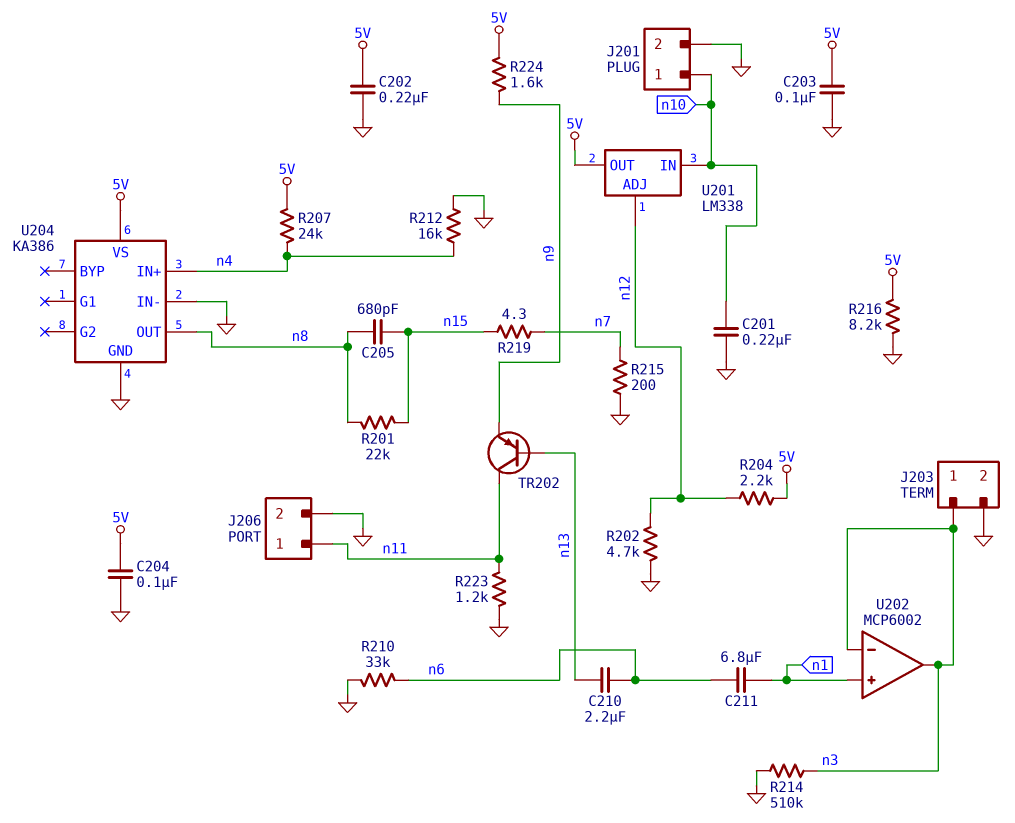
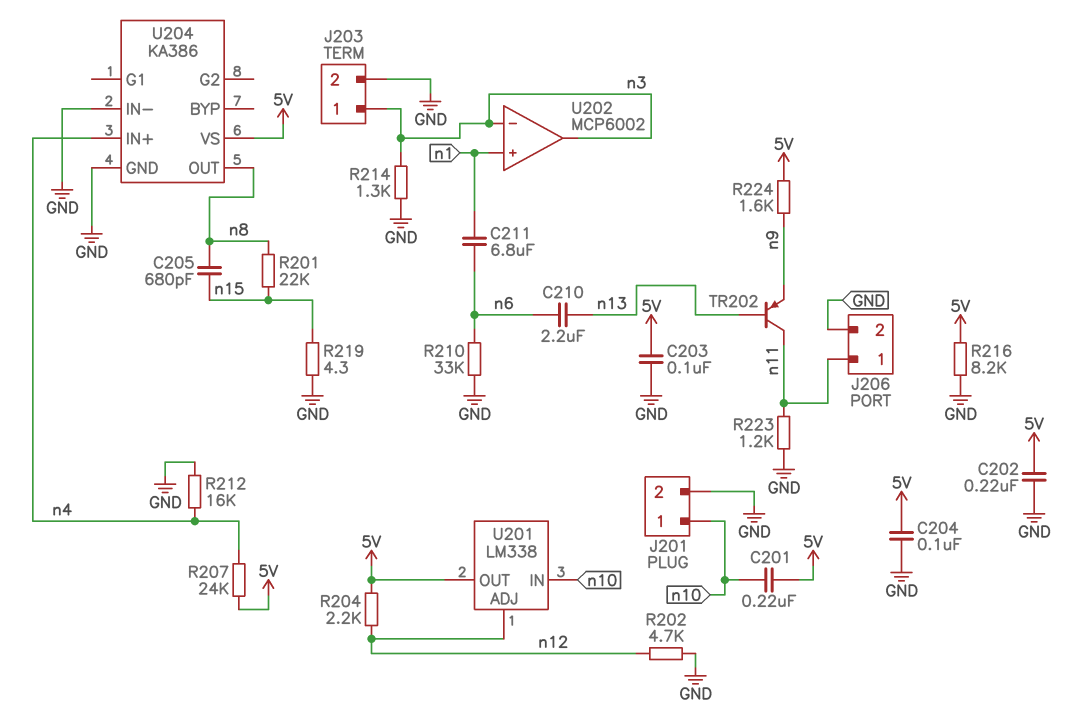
C201: 220nF (GND, n10) -> 220nF (5V, n10)
R214: 510k (GND, n3) -> 1.3k (GND, n3)
R215: 200 (GND, n7) -> none
R219: 4.3 (n7, n15) -> 4.3 (GND, n15)

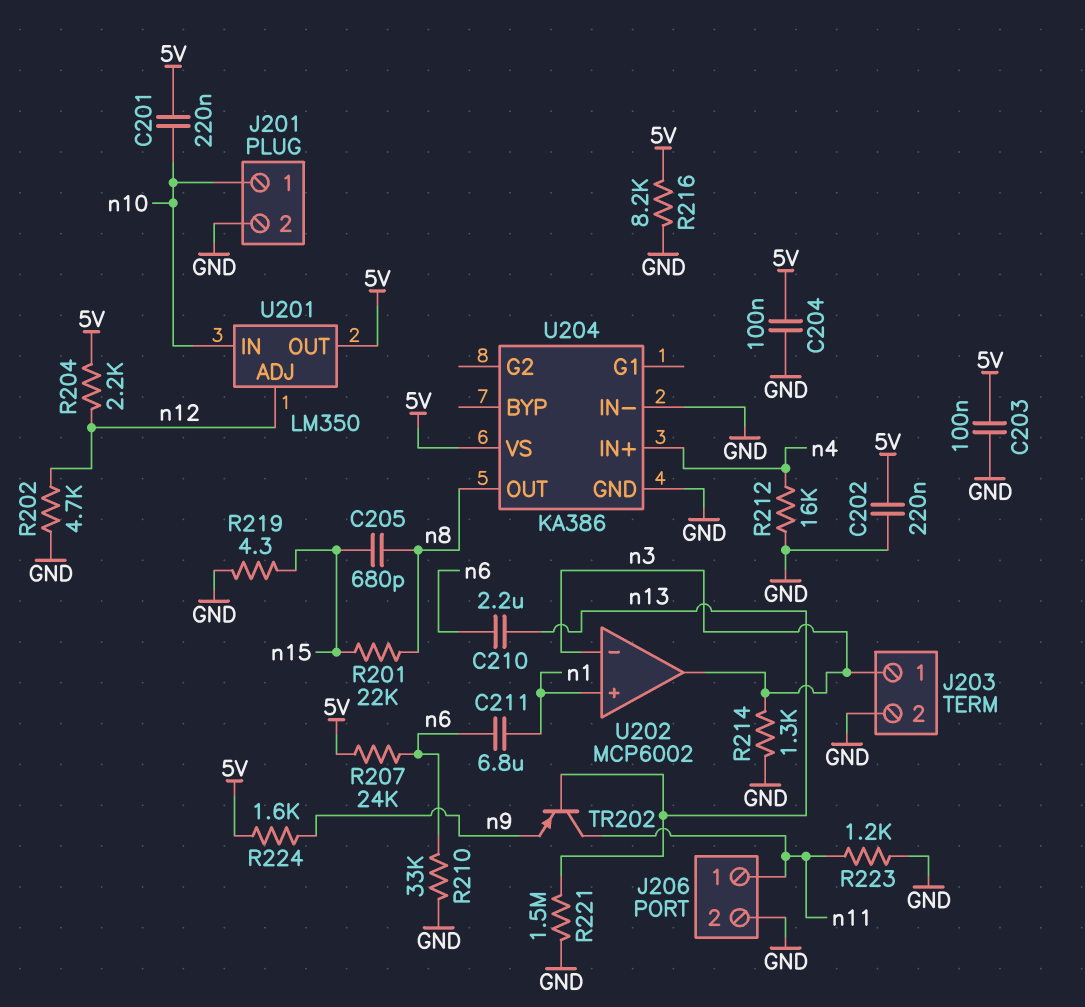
R207: 24k (5V, n4) -> 24k (5V, n6)
R221: none -> 1.5M (GND, n13)
U201: LM338 -> LM350

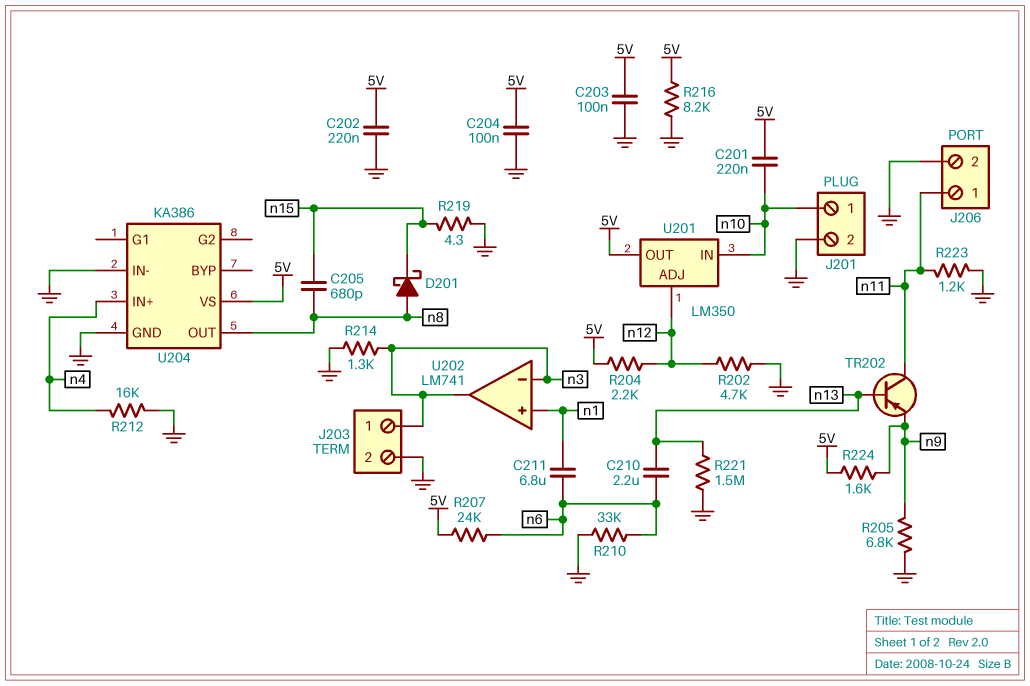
D201: none -> schottky (A n8, K n15)
R201: 22k (n8, n15) -> none
R205: none -> 6.8k (GND, n9)
U202: MCP6002 -> LM741

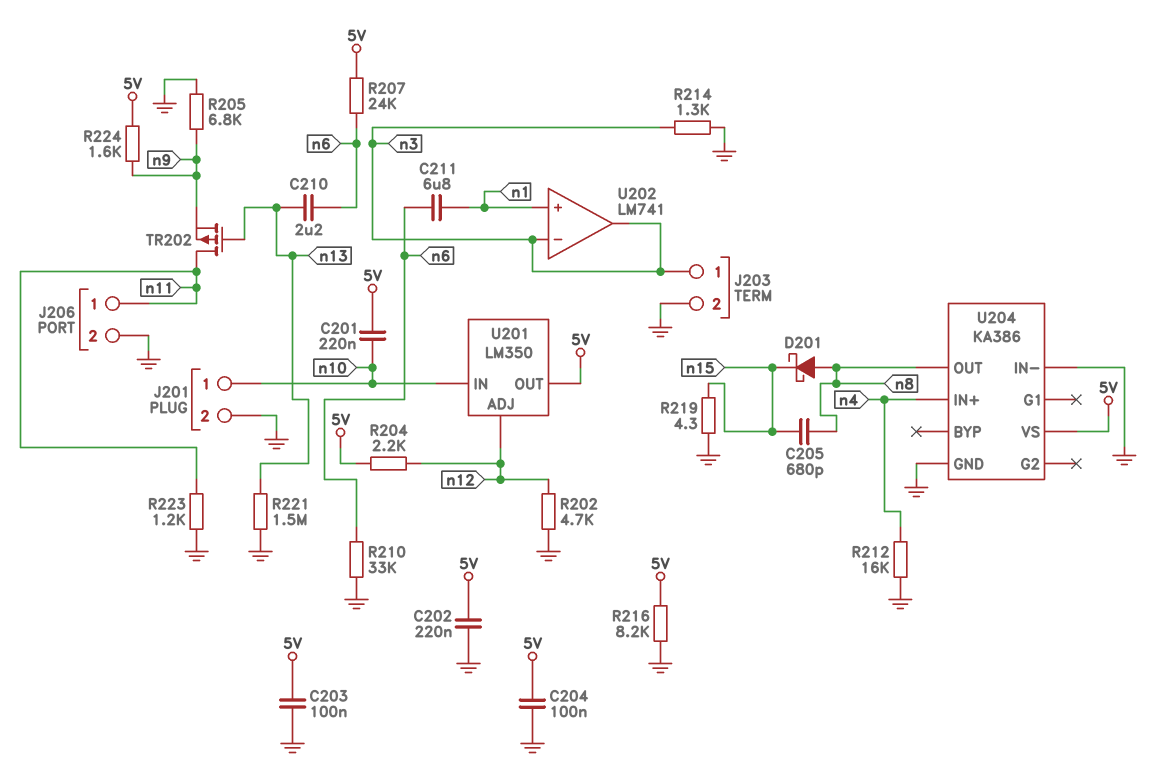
TR202: PNP (B n13, C n11, E n9) -> PMOS (G n13, D n11, S n9)

